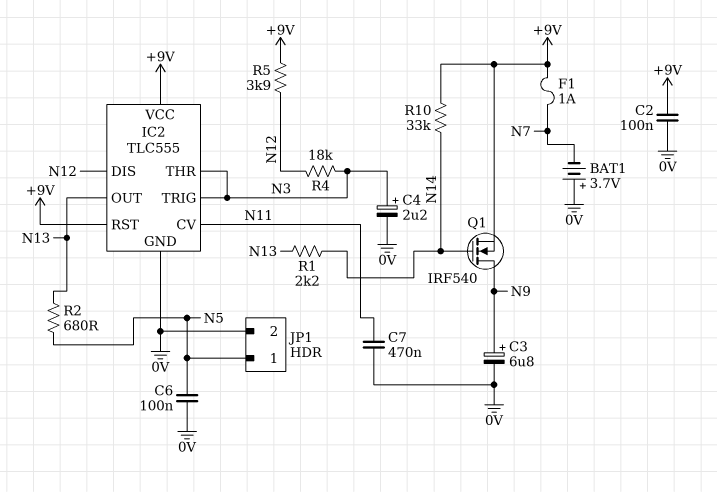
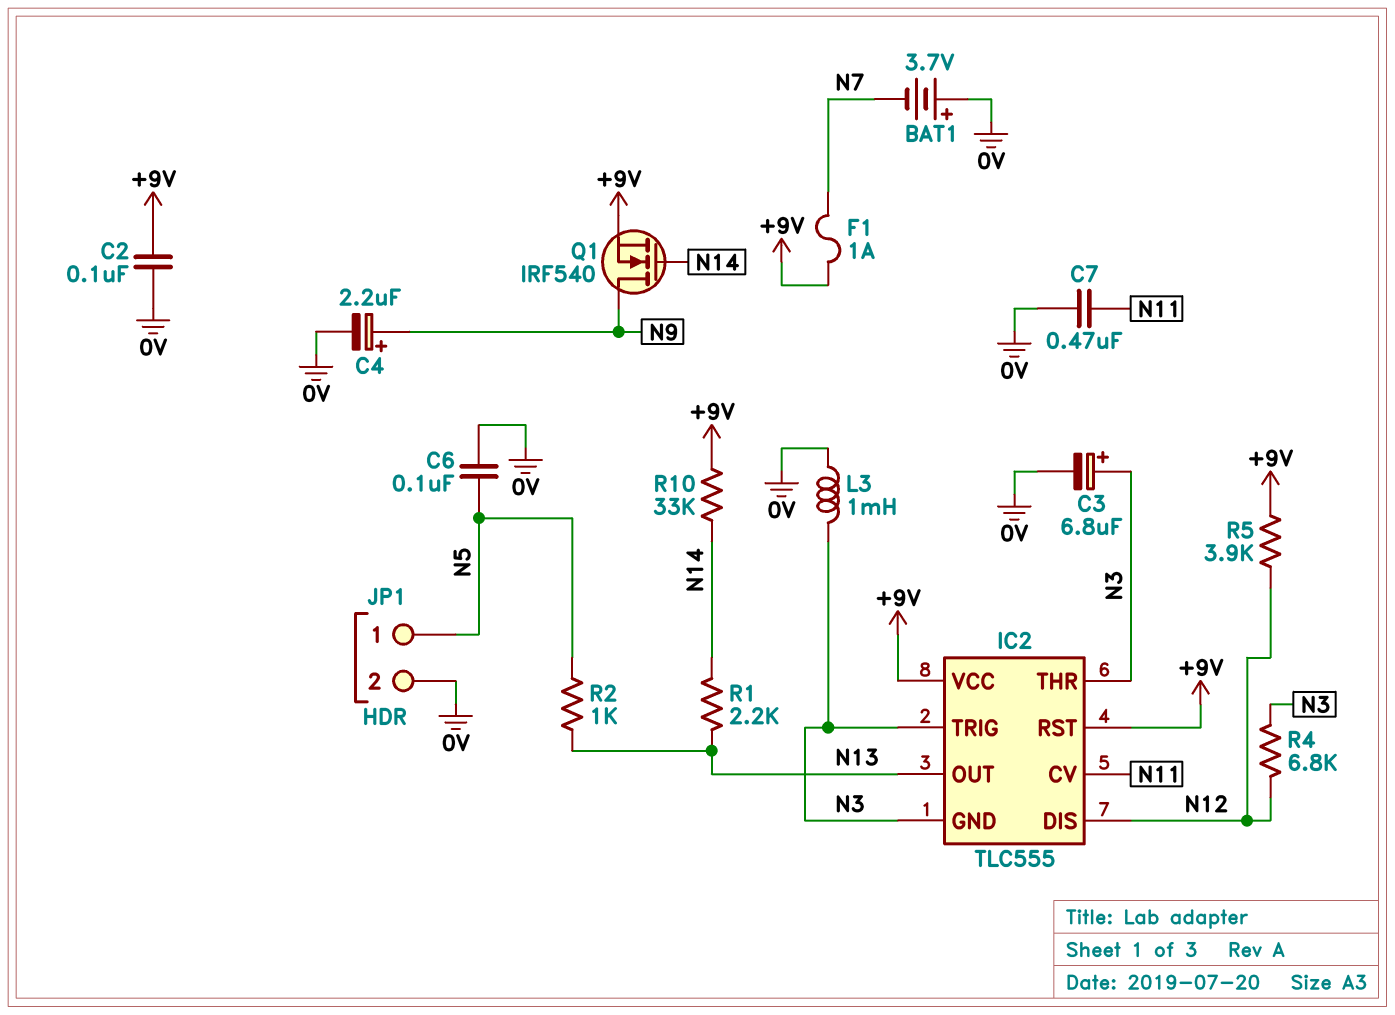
C3: 6.8uF (plus N9, minus 0V) -> 6.8uF (plus N3, minus 0V)
C4: 2.2uF (plus N3, minus 0V) -> 2.2uF (plus N9, minus 0V)
IC2 pin GND: 0V -> N3
L3: none -> 1mH (0V, N3)
R2: 680 (N5, N13) -> 1k (N5, N13)
R4: 18k (N3, N12) -> 6.8k (N3, N12)

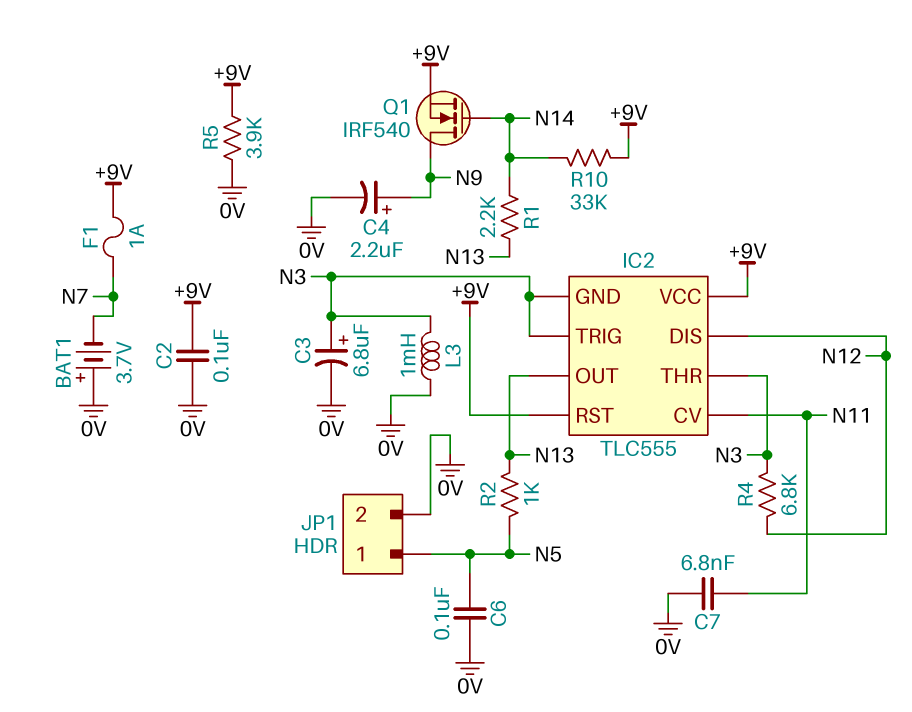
C7: 470nF (0V, N11) -> 6.8nF (0V, N11)
R5: 3.9k (+9V, N12) -> 3.9k (+9V, 0V)

